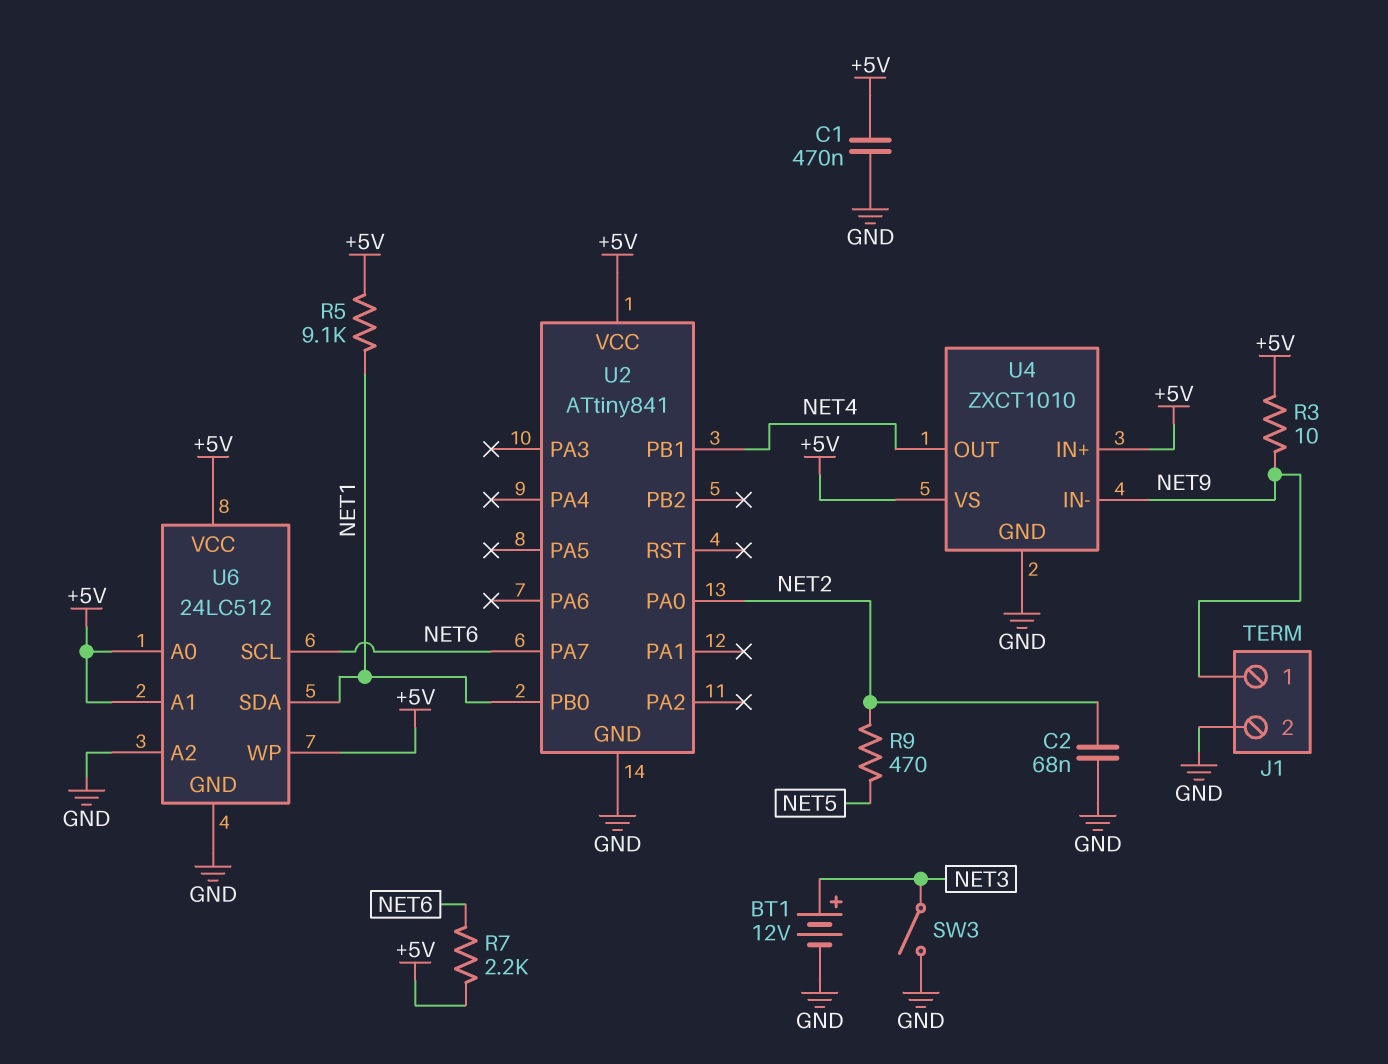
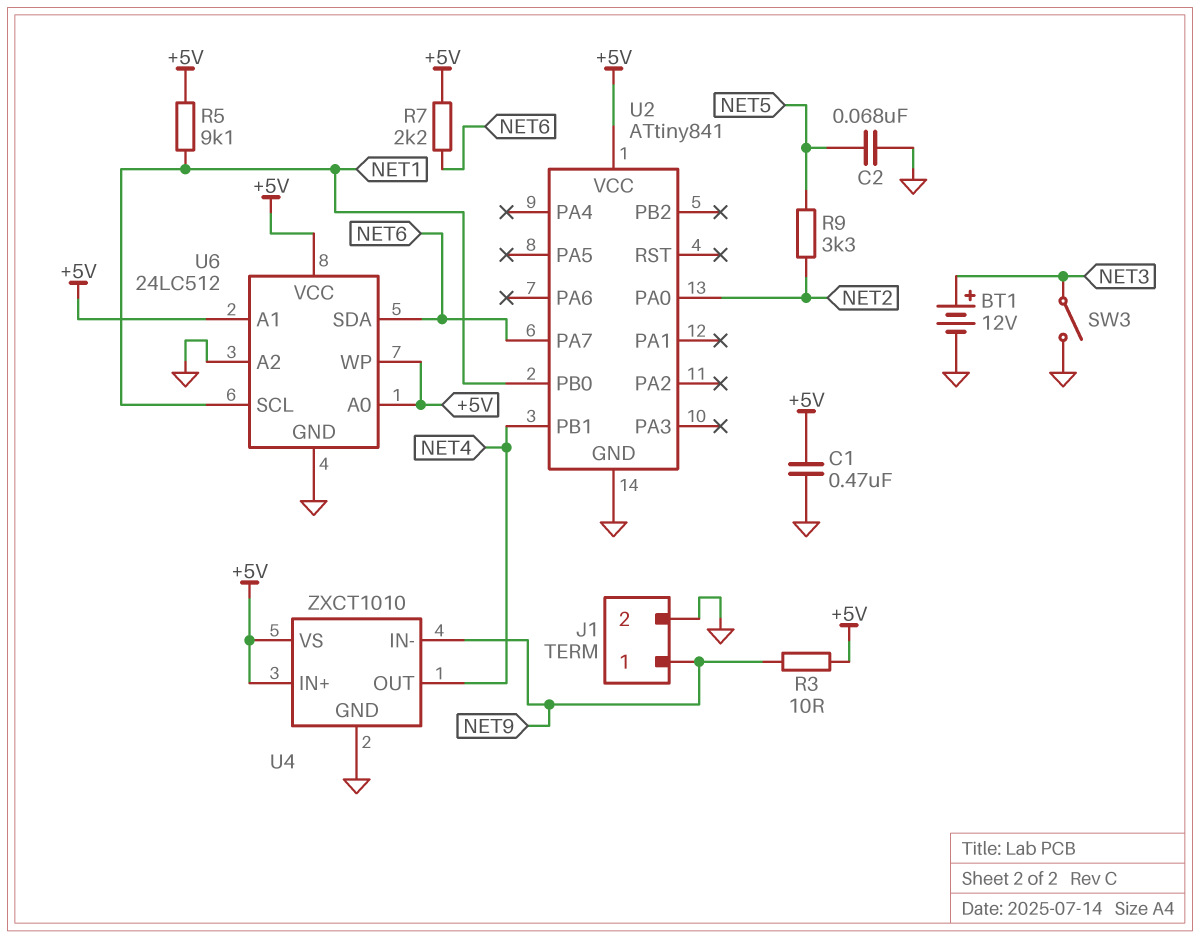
C2: 68nF (GND, NET2) -> 68nF (GND, NET5)
R9: 470 (NET2, NET5) -> 3.3k (NET2, NET5)
U6 pin SCL: NET6 -> NET1
U6 pin SDA: NET1 -> NET6

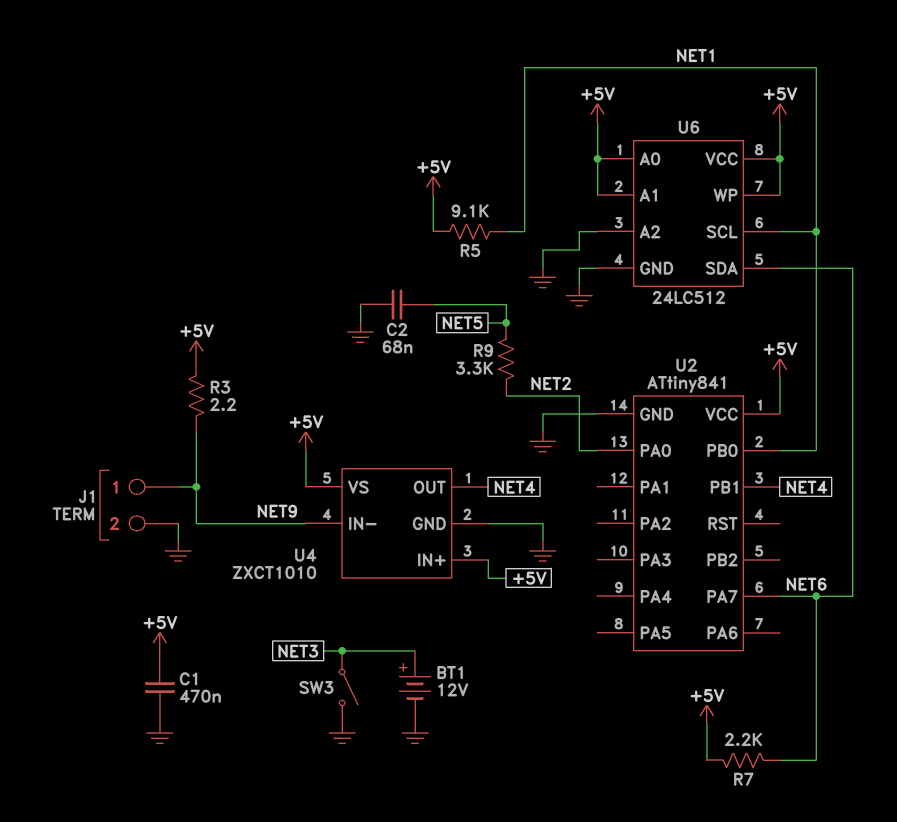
R3: 10 (+5V, NET9) -> 2.2 (+5V, NET9)

